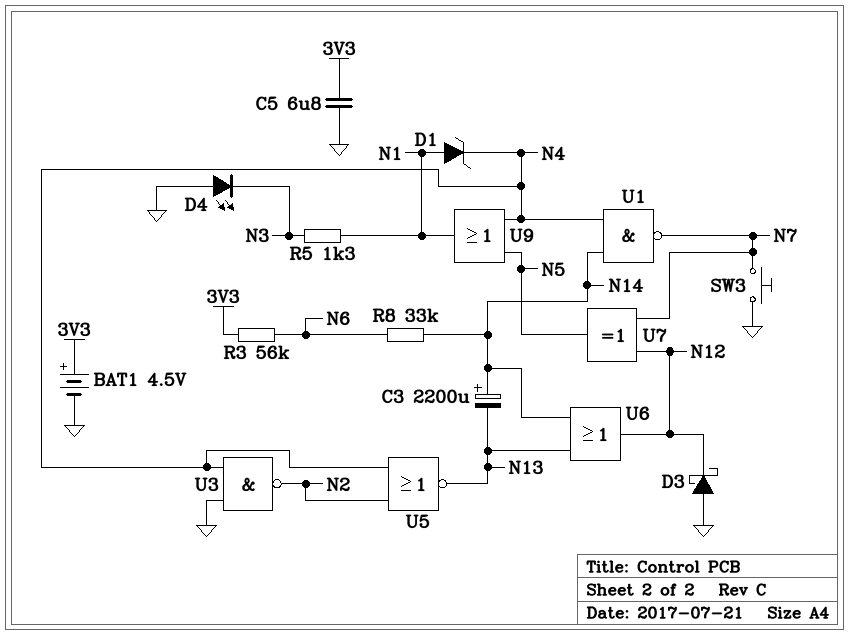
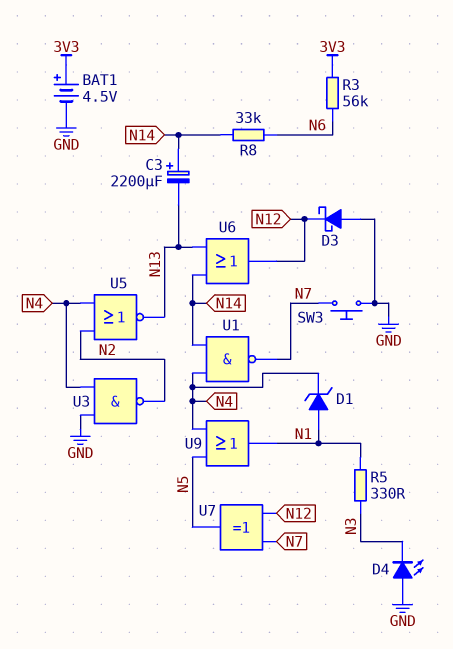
C5: 6.8uF (3V3, GND) -> none
R5: 1.3k (N1, N3) -> 330 (N1, N3)

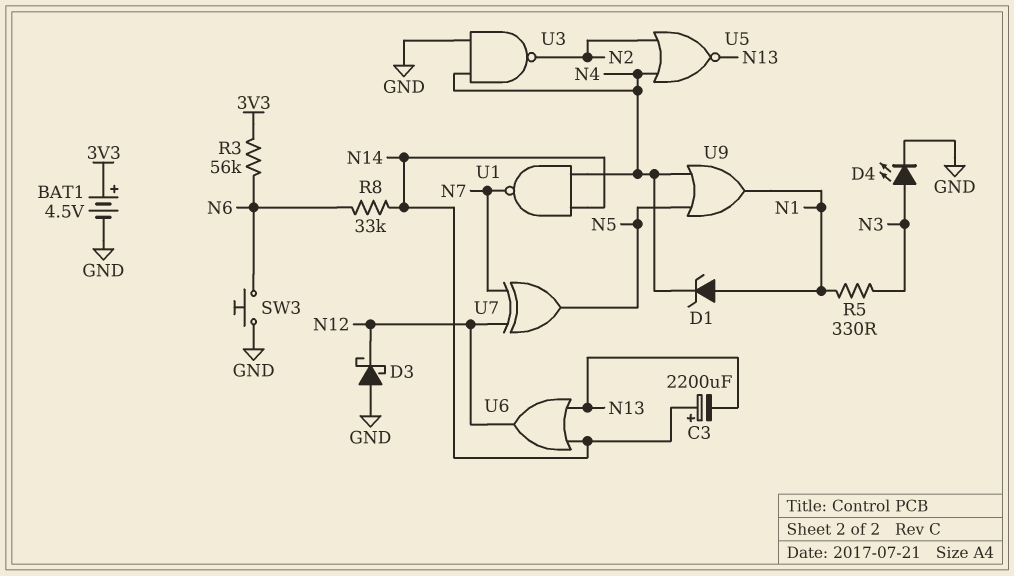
D4: LED (A GND, K N3) -> LED (A N3, K GND)
SW3: button (GND, N7) -> button (GND, N6)

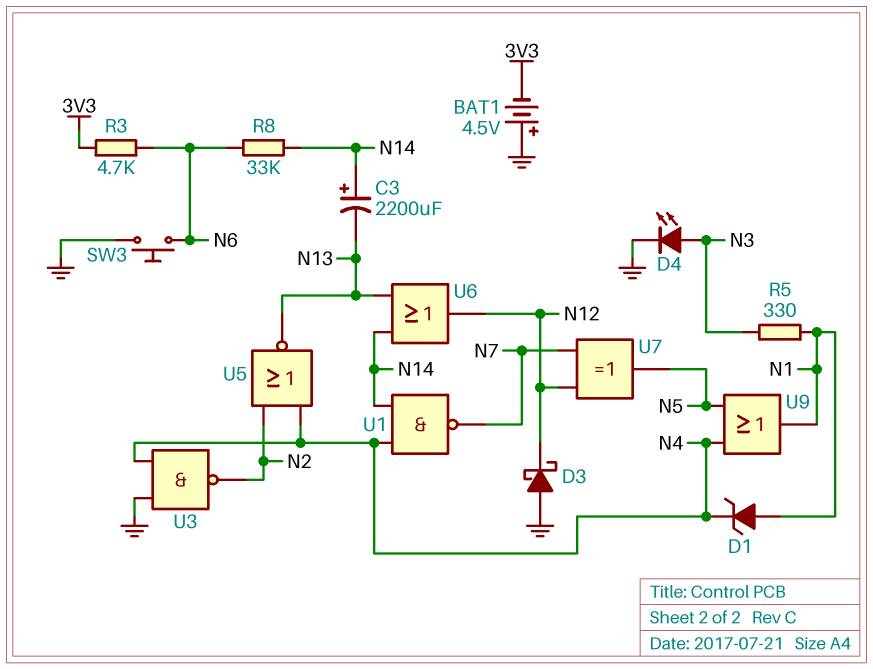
BAT1: 4.5V (plus 3V3, minus GND) -> 4.5V (plus GND, minus 3V3)
R3: 56k (3V3, N6) -> 4.7k (3V3, N6)

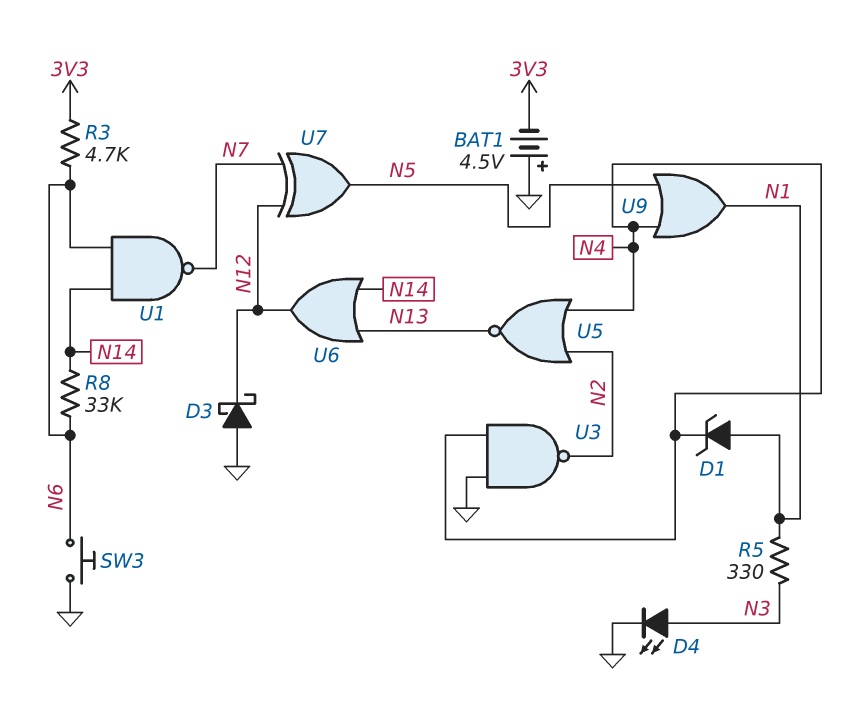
C3: 2200uF (plus N14, minus N13) -> none
U1: NAND (in N4, in N14, out N7) -> NAND (in N6, in N14, out N7)

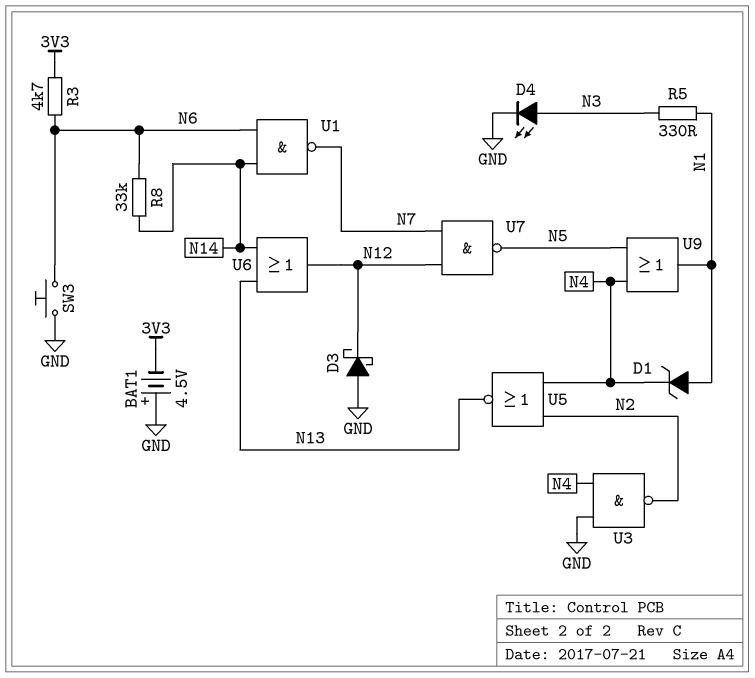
U7: XOR (in N7, in N12, out N5) -> NAND (in N7, in N12, out N5)

